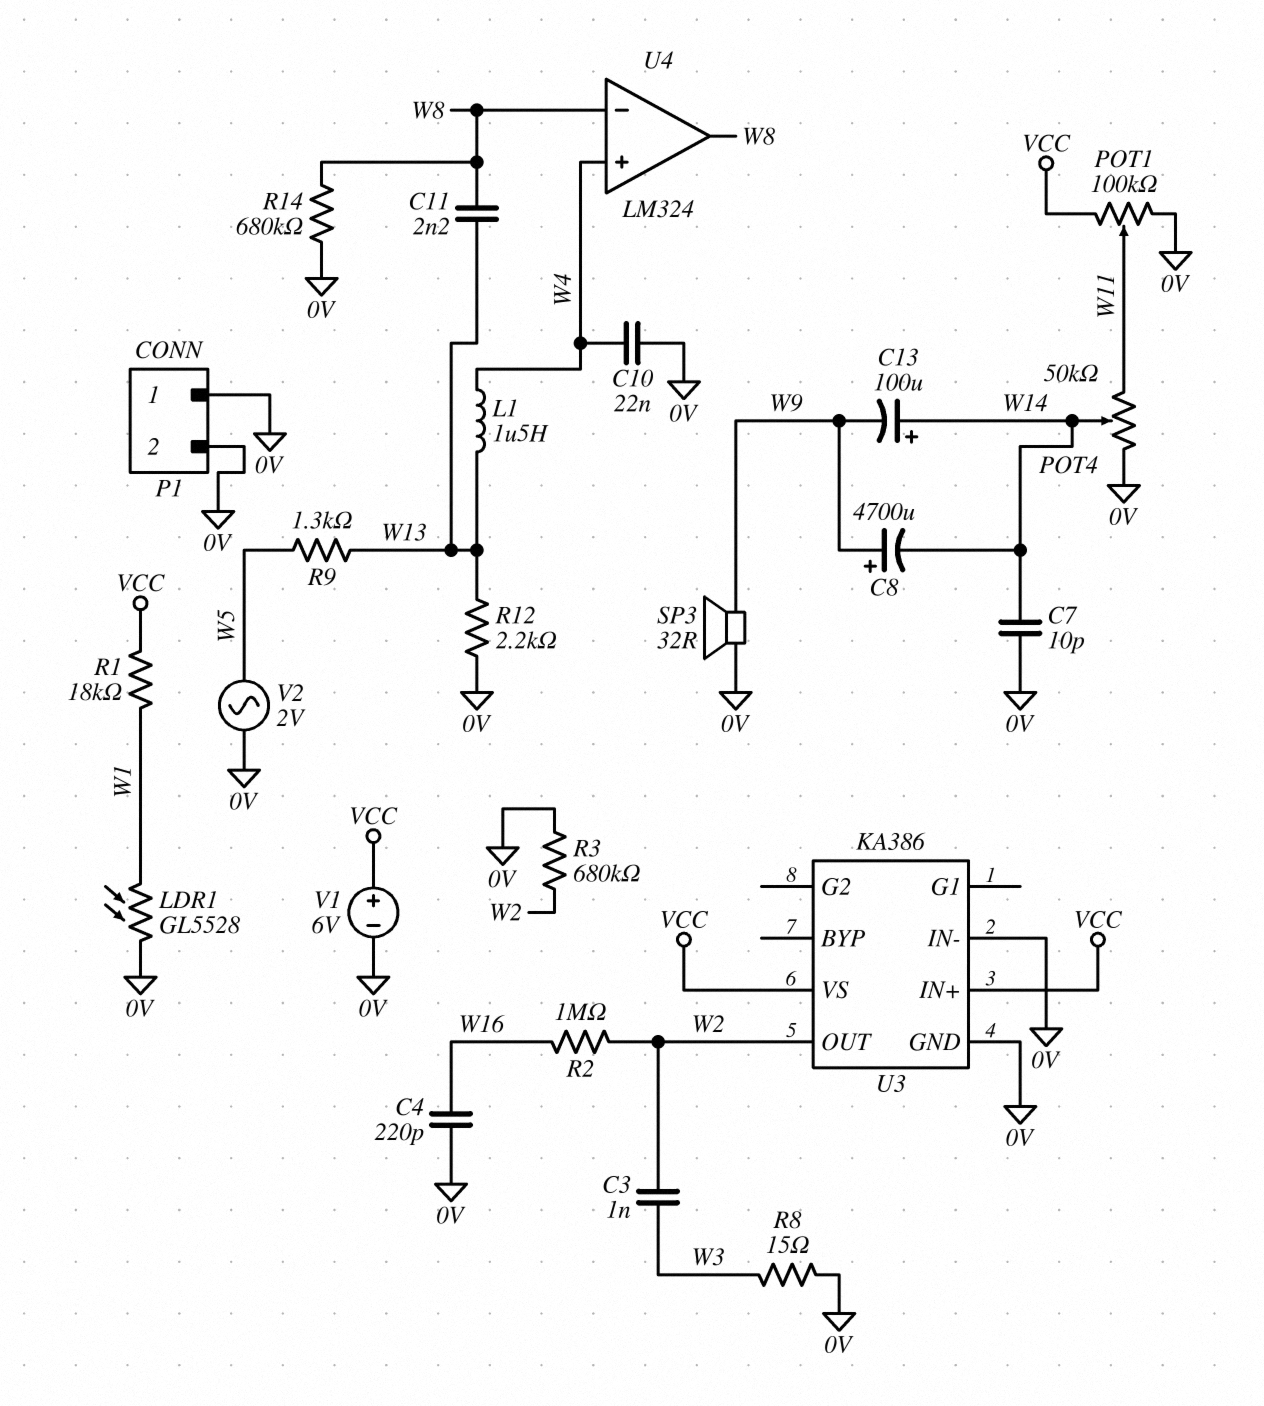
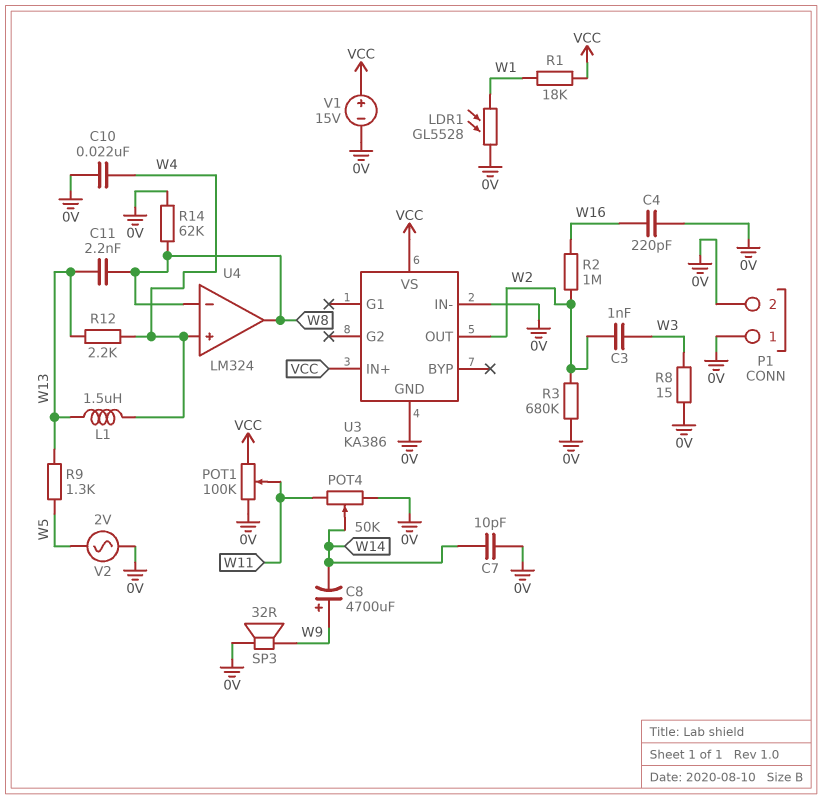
C13: 100uF (plus W14, minus W9) -> none
R12: 2.2k (0V, W13) -> 2.2k (W4, W13)
R14: 680k (0V, W8) -> 62k (0V, W8)
V1: 6V (plus VCC, minus 0V) -> 15V (plus VCC, minus 0V)

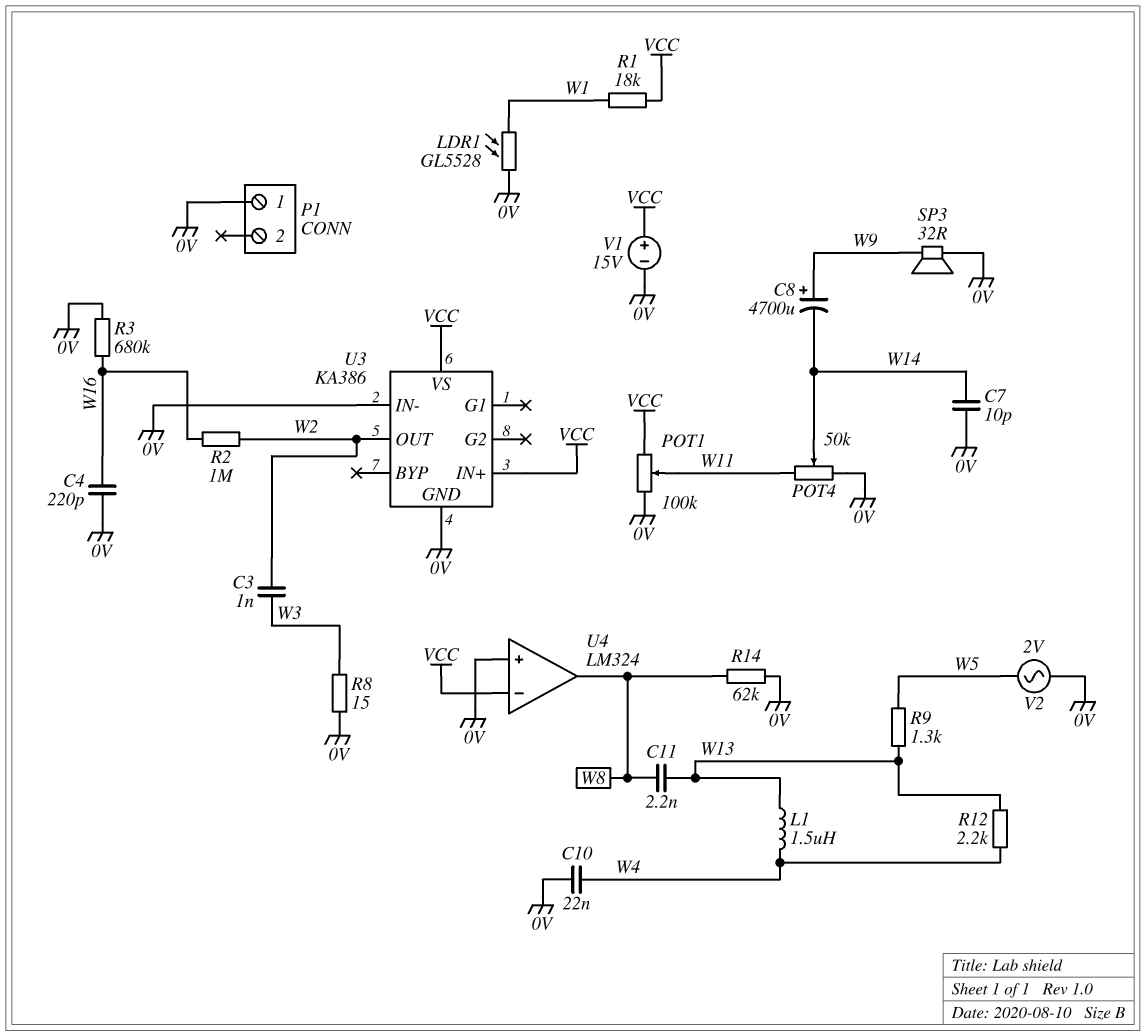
P1 pin 2: 0V -> none
R3: 680k (0V, W2) -> 680k (0V, W16)
U4 pin in+: W4 -> 0V
U4 pin in-: W8 -> VCC

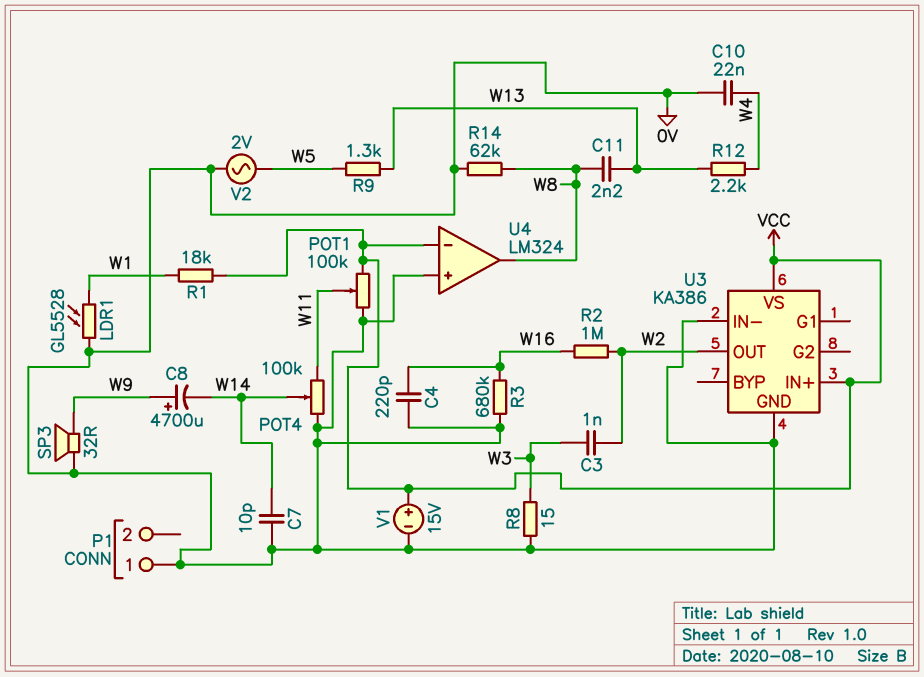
L1: 1.5uH (W4, W13) -> none
POT4: 50k (0V, W11, wiper W14) -> 100k (0V, W11, wiper W14)

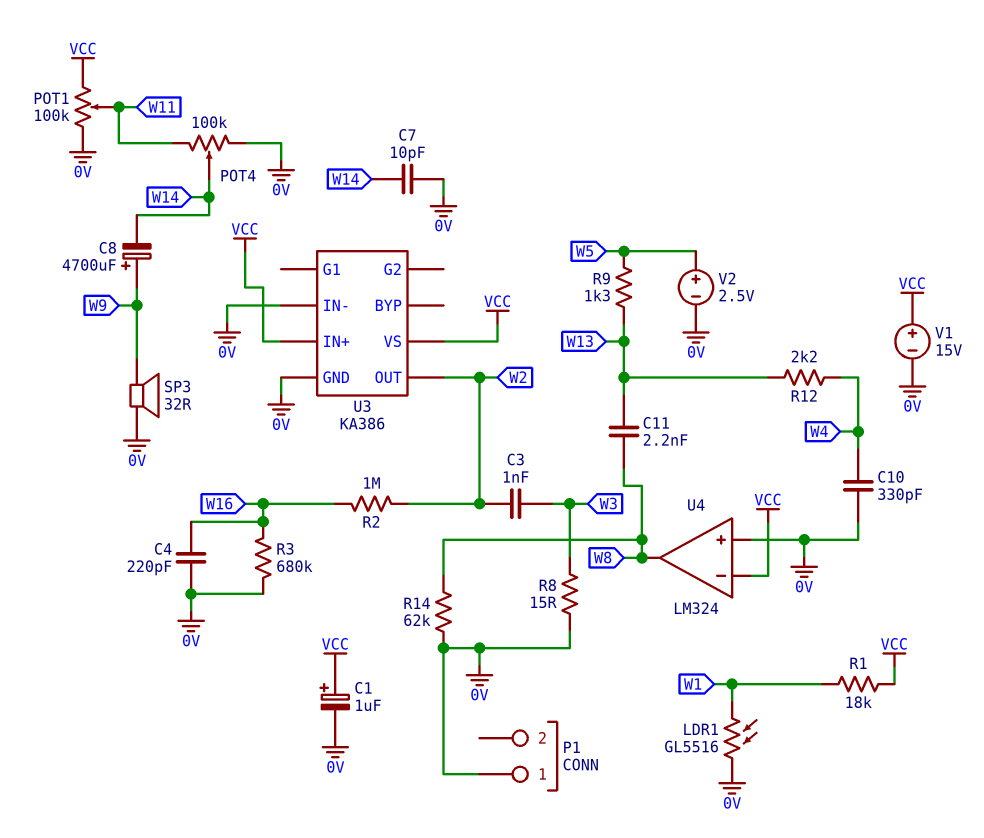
C1: none -> 1uF (plus VCC, minus 0V)
C10: 22nF (0V, W4) -> 330pF (0V, W4)
LDR1: GL5528 (0V, W1) -> GL5516 (0V, W1)
V2: AC 2V (0V, W5) -> 2.5V (plus W5, minus 0V)

